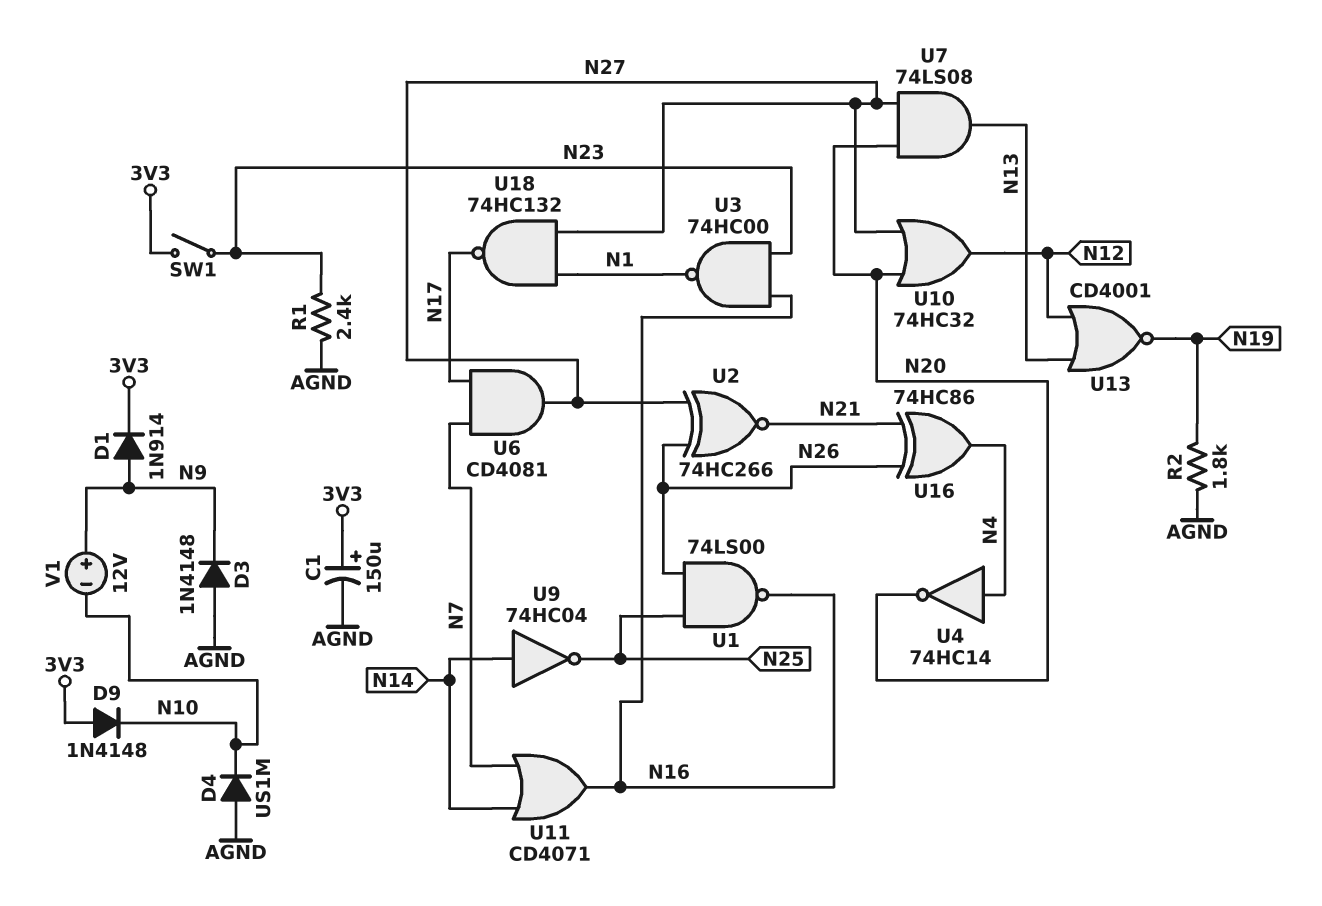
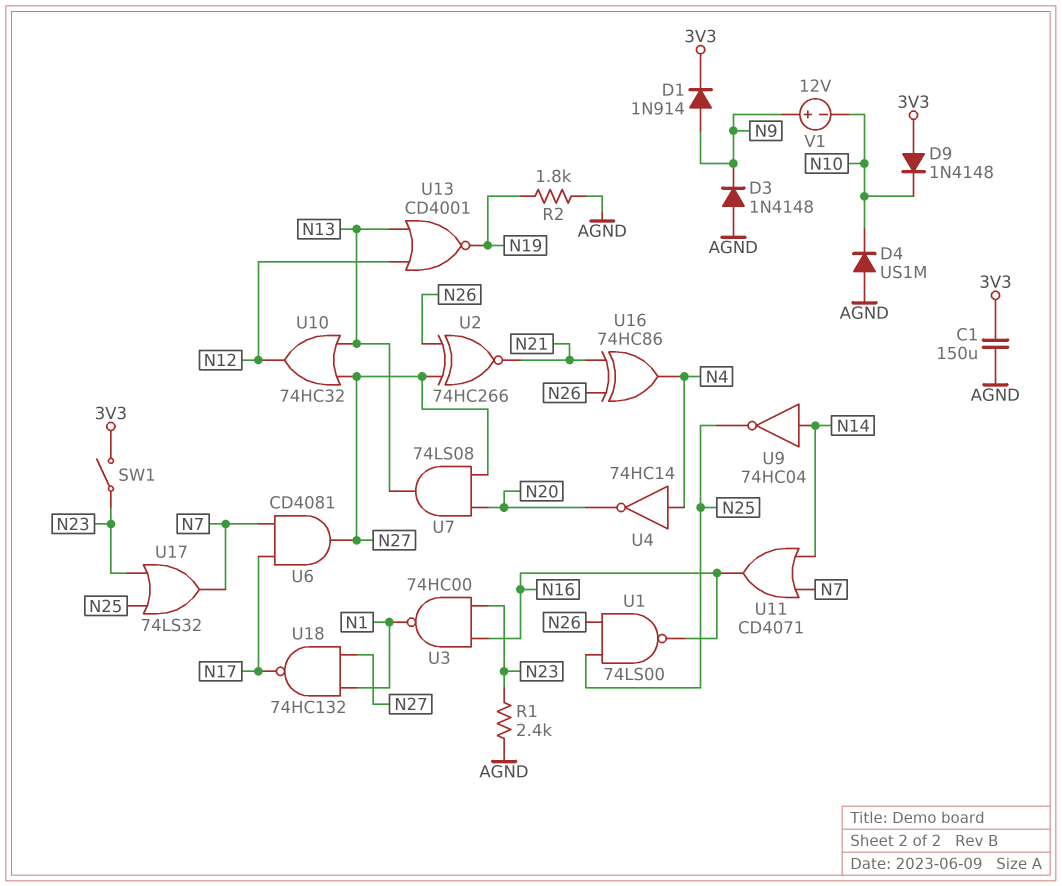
C1: 150uF (plus 3V3, minus AGND) -> 150uF (3V3, AGND)
U10: OR 74HC32 (in N20, in N27, out N12) -> OR 74HC32 (in N13, in N27, out N12)
U17: none -> OR 74LS32 (in N23, in N25, out N7)

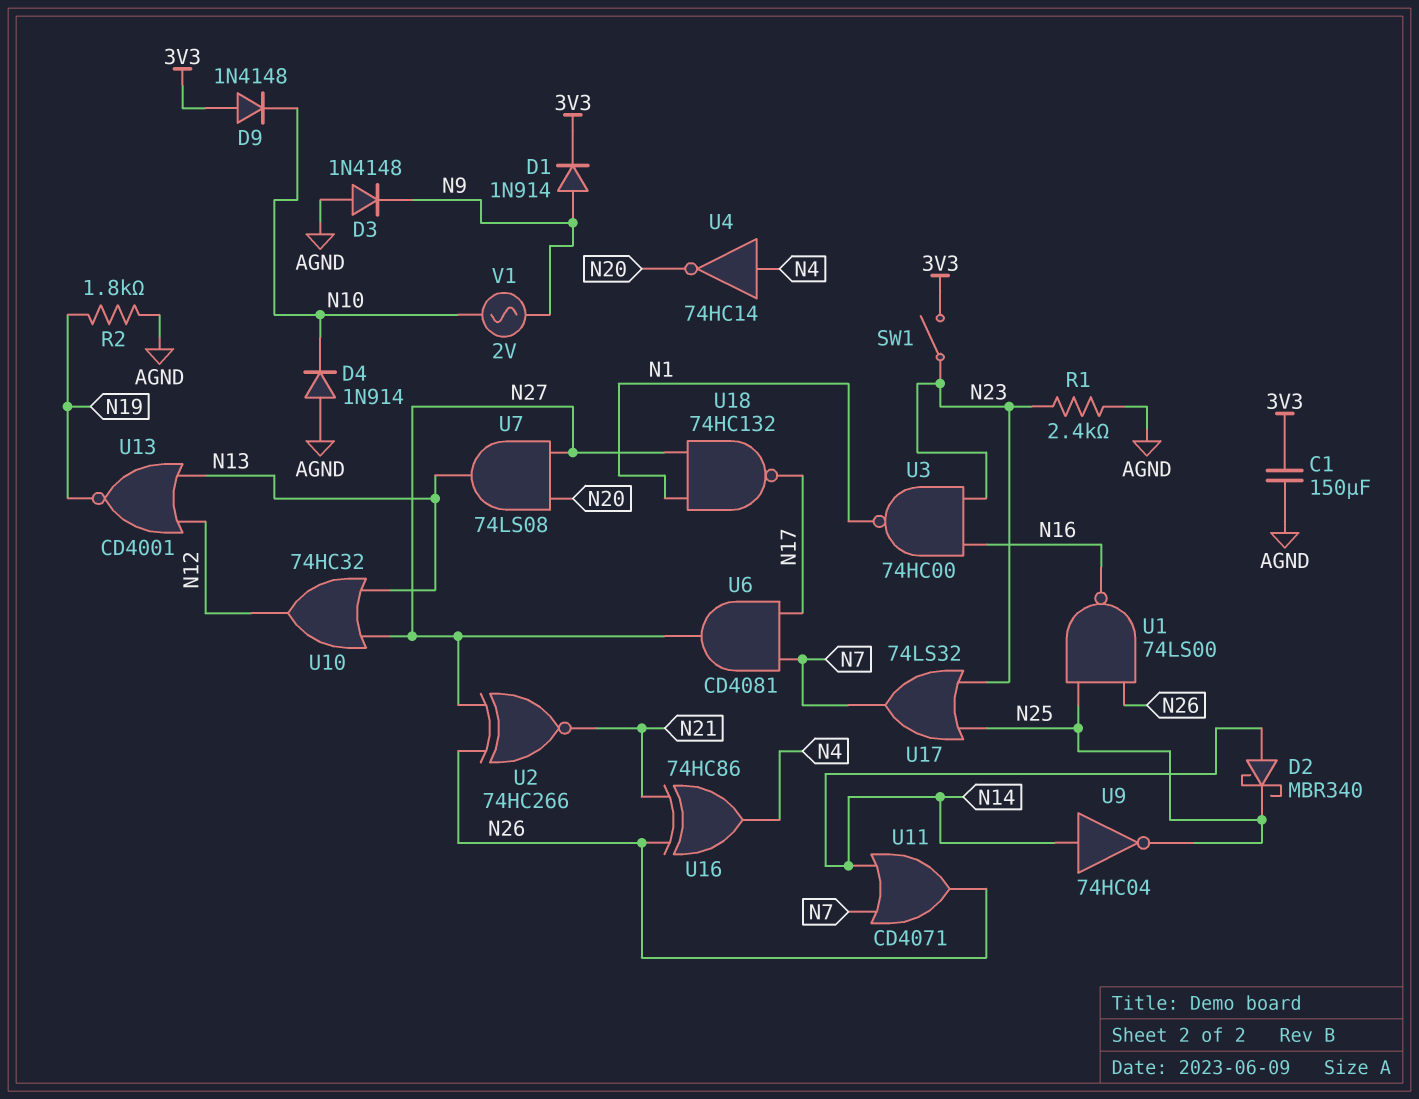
D2: none -> schottky MBR340 (A N14, K N25)
D4: diode US1M (A AGND, K N10) -> diode 1N914 (A AGND, K N10)
U11: OR CD4071 (in N7, in N14, out N16) -> OR CD4071 (in N7, in N14, out N26)
V1: 12V (plus N9, minus N10) -> AC 2V (N9, N10)

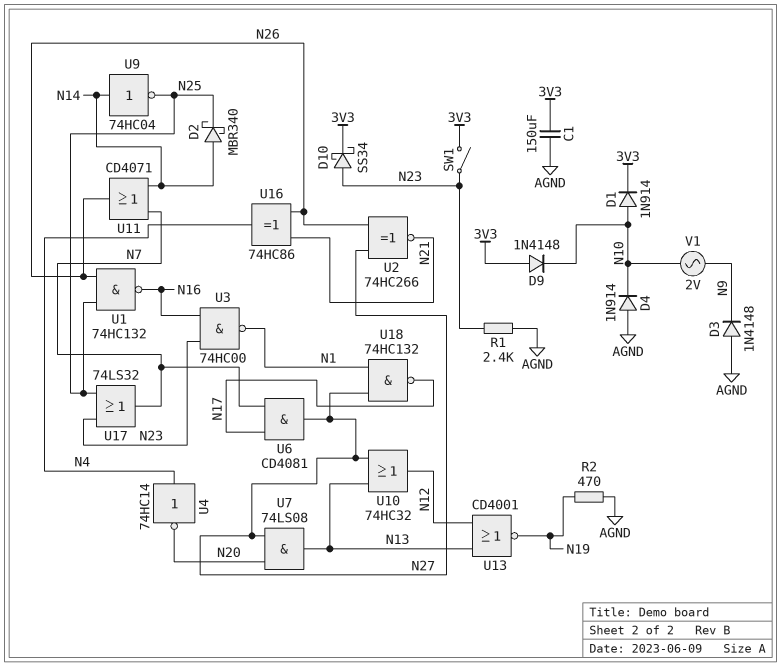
D1: diode 1N914 (A N9, K 3V3) -> diode 1N914 (A N10, K 3V3)
D10: none -> schottky SS34 (A N23, K 3V3)
R2: 1.8k (AGND, N19) -> 470 (AGND, N19)
U1: NAND 74LS00 (in N25, in N26, out N16) -> NAND 74HC132 (in N25, in N26, out N16)

